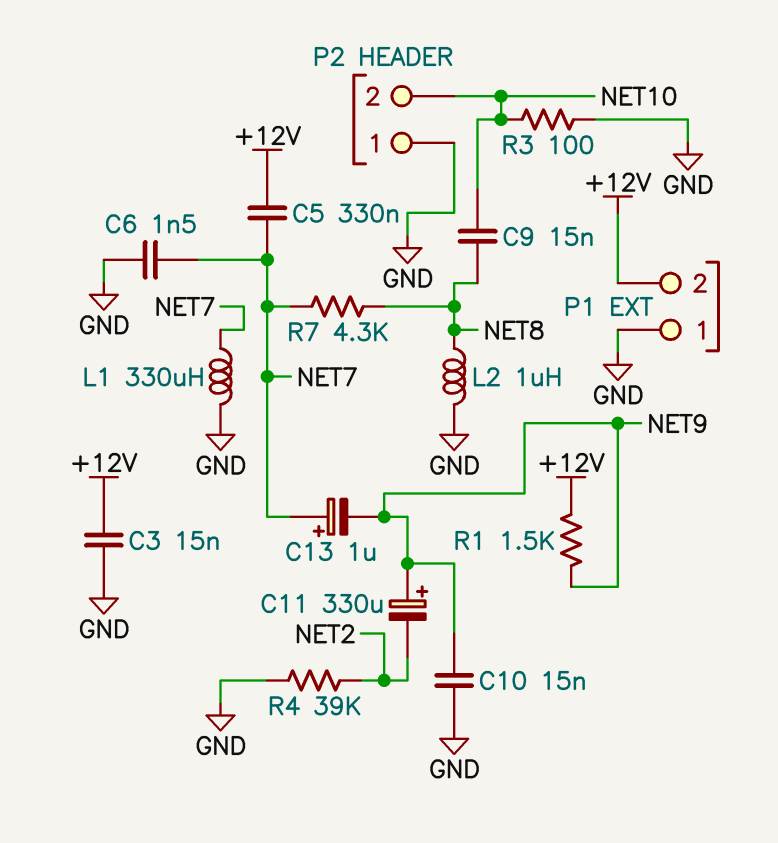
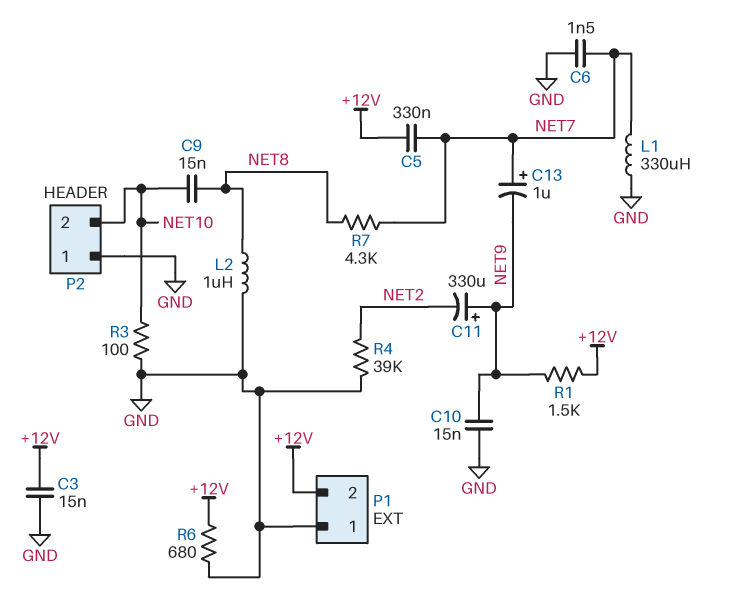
R6: none -> 680 (+12V, GND)

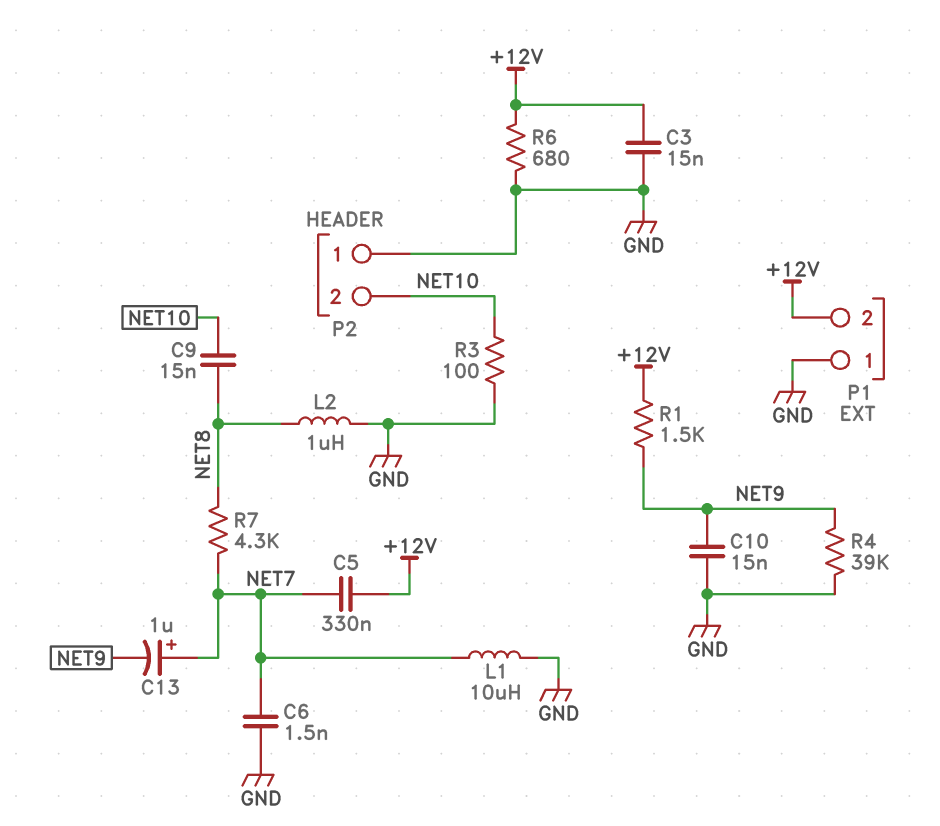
C11: 330uF (plus NET9, minus NET2) -> none
L1: 330uH (GND, NET7) -> 10uH (GND, NET7)
R4: 39k (GND, NET2) -> 39k (GND, NET9)

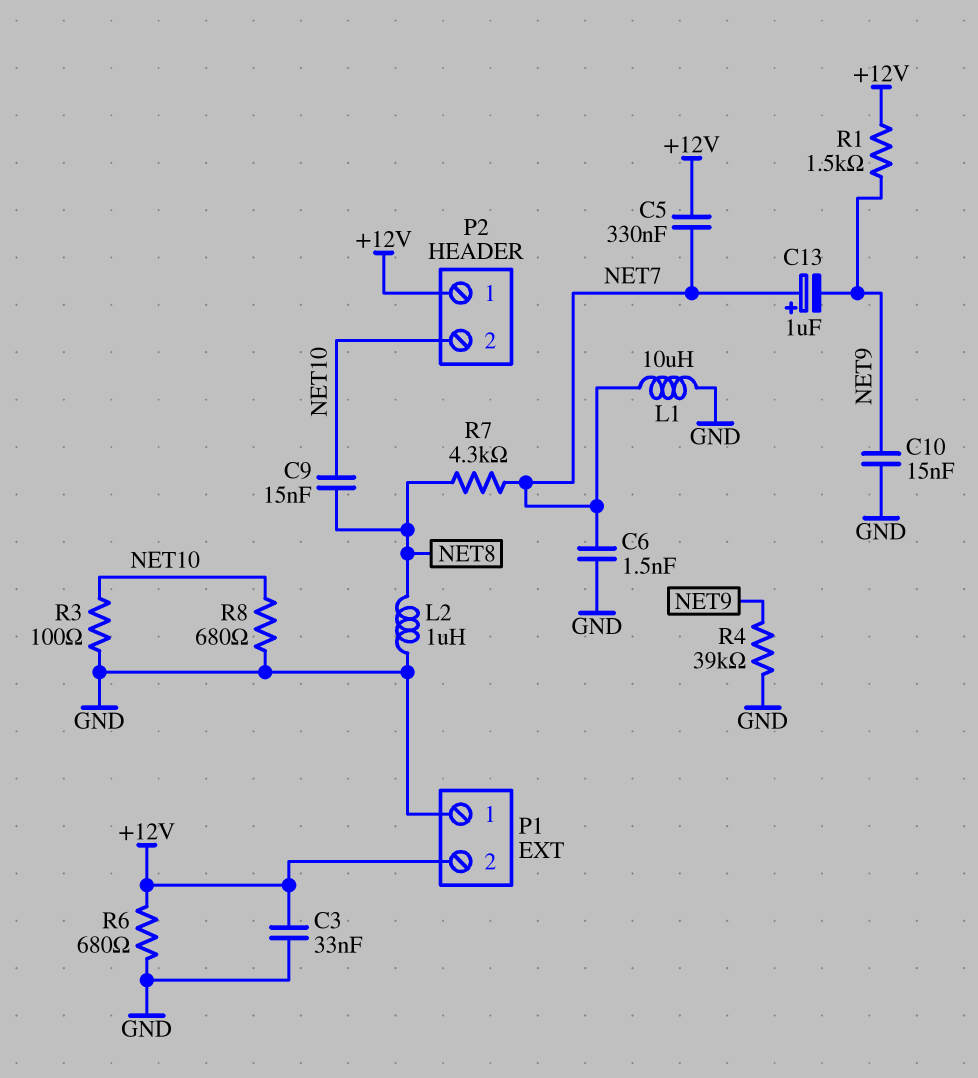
C3: 15nF (+12V, GND) -> 33nF (+12V, GND)
P2 pin 1: GND -> +12V
R8: none -> 680 (GND, NET10)

